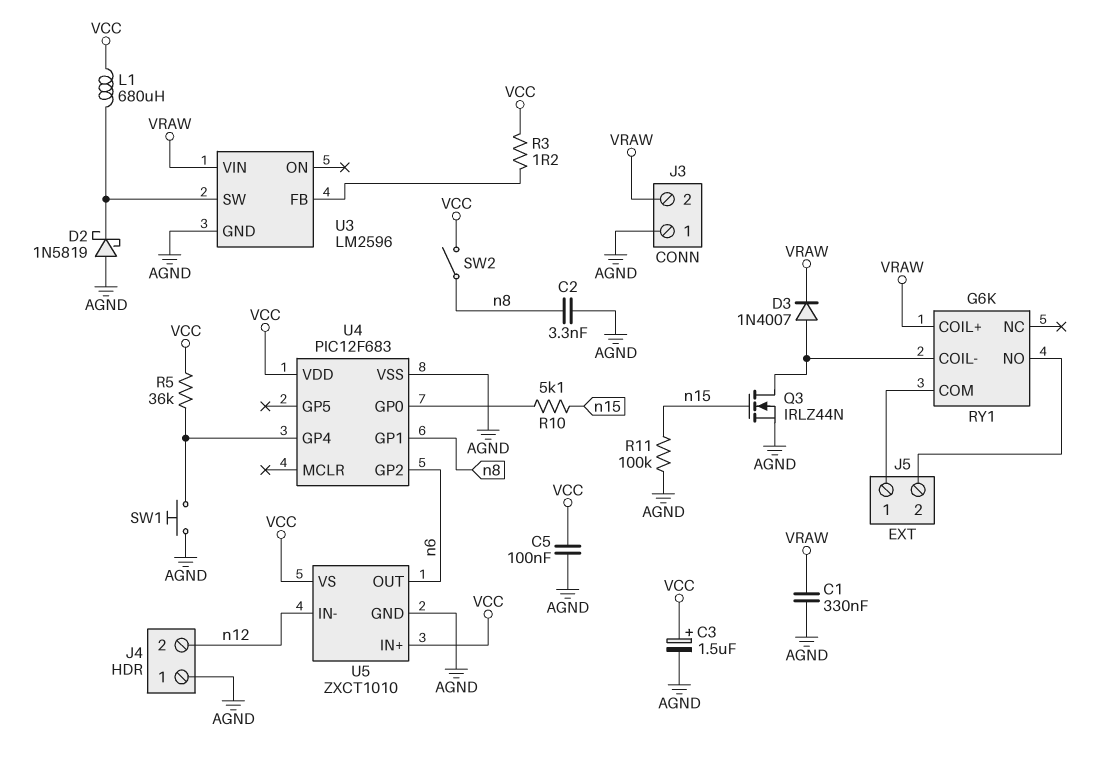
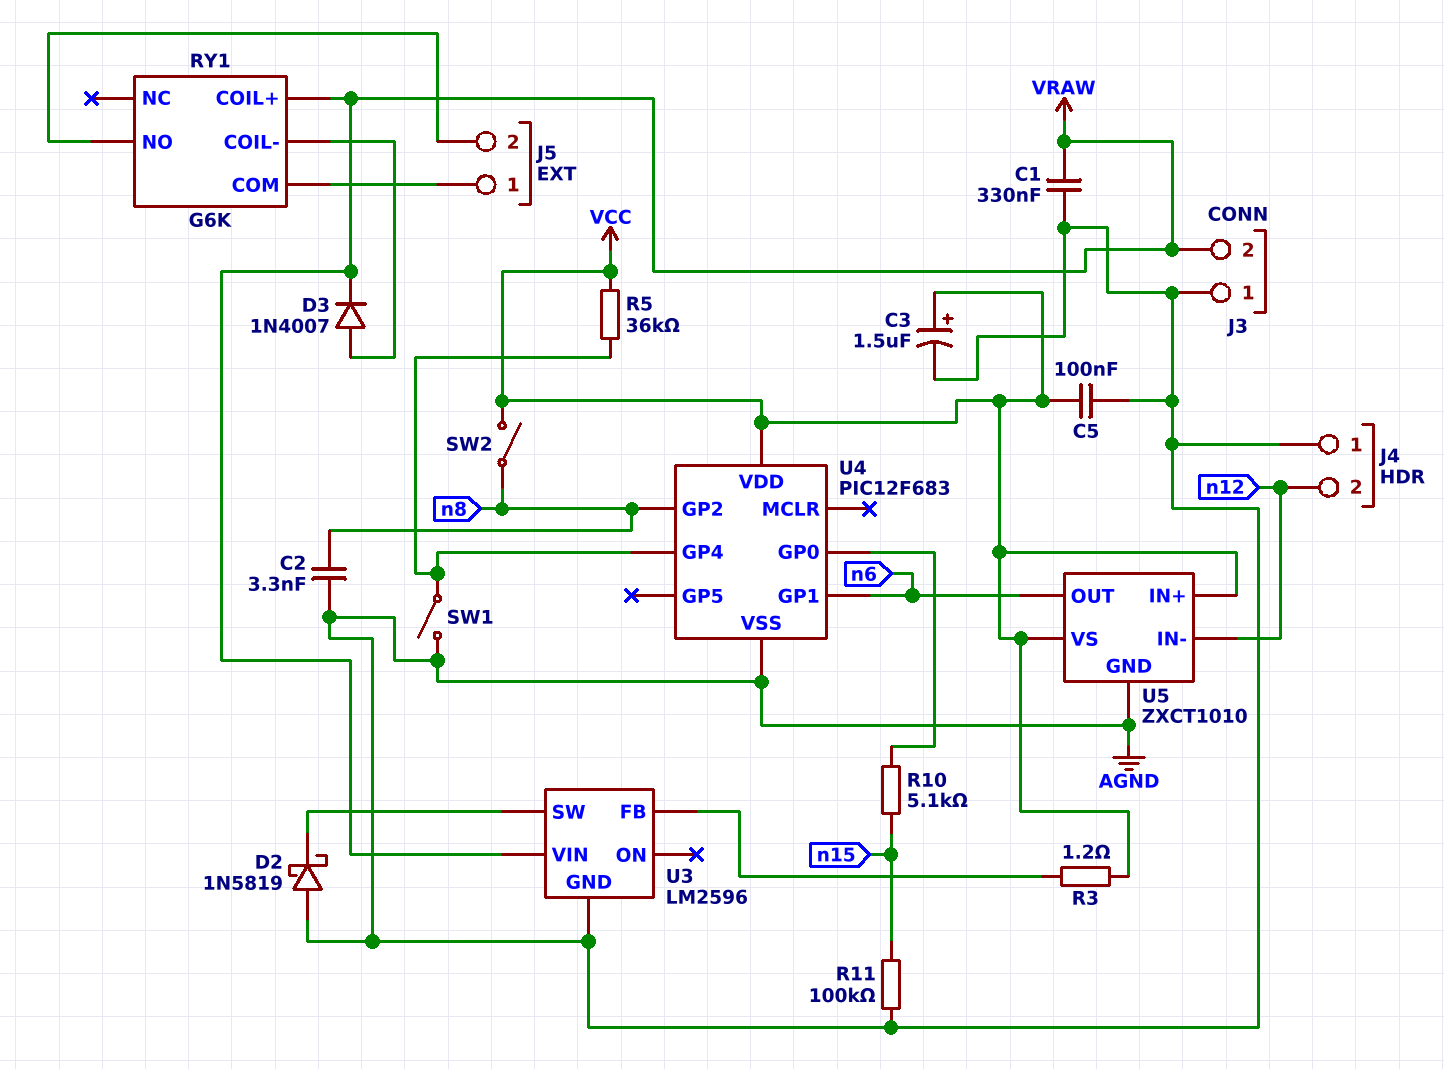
L1: 680uH (U3/SW, VCC) -> none
Q3: NMOS IRLZ44N (G n15, D RY1/COIL-, S AGND) -> none
SW1: button (AGND, U4/GP4) -> switch (AGND, U4/GP4)
U4 pin GP1: n8 -> n6
U4 pin GP2: n6 -> n8

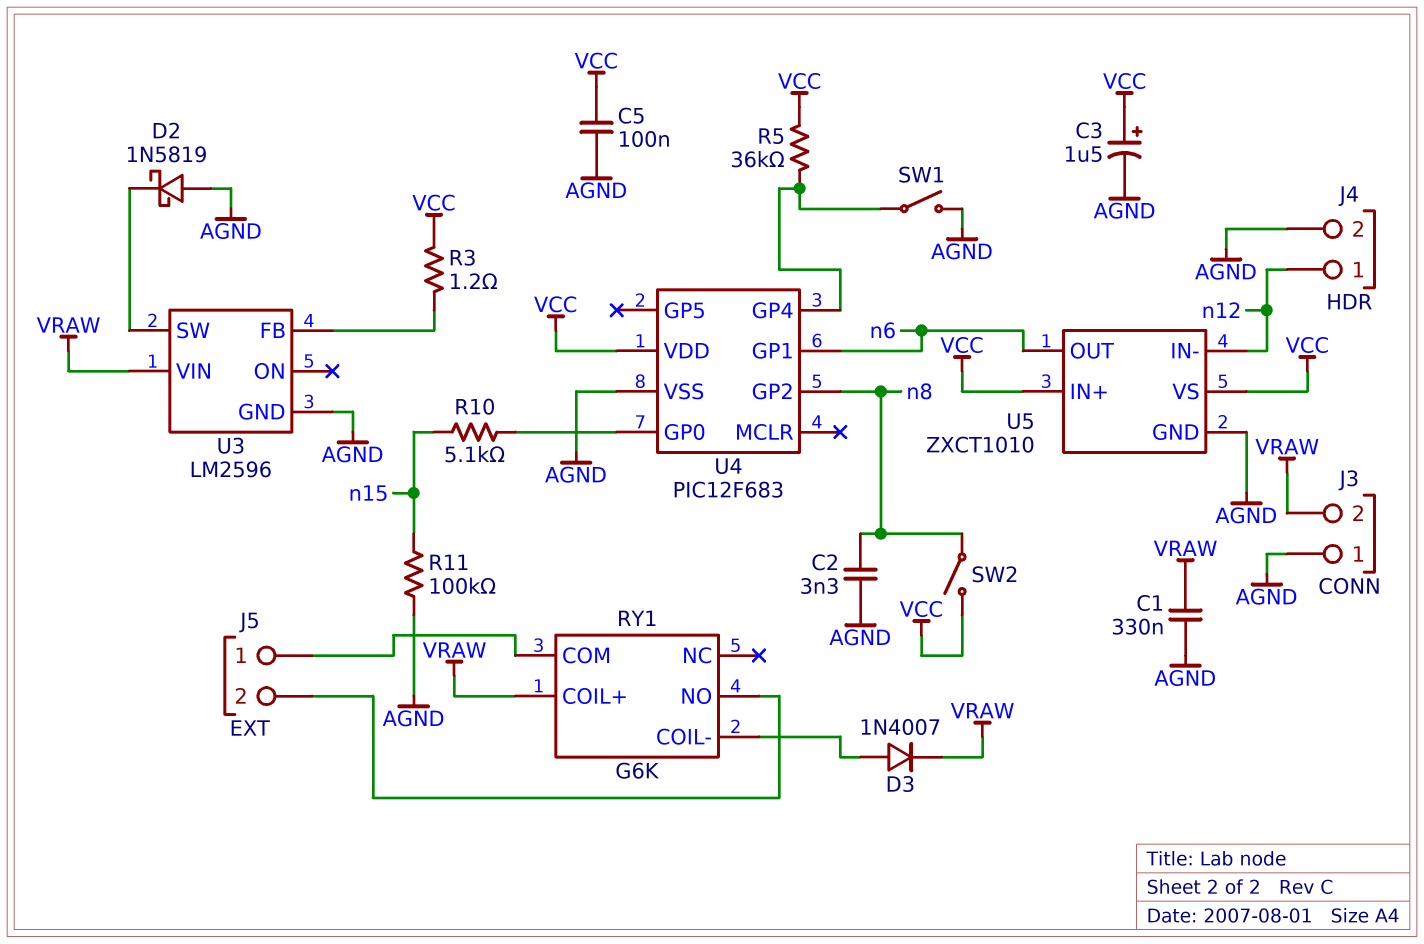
J4 pin 1: AGND -> n12
J4 pin 2: n12 -> AGND

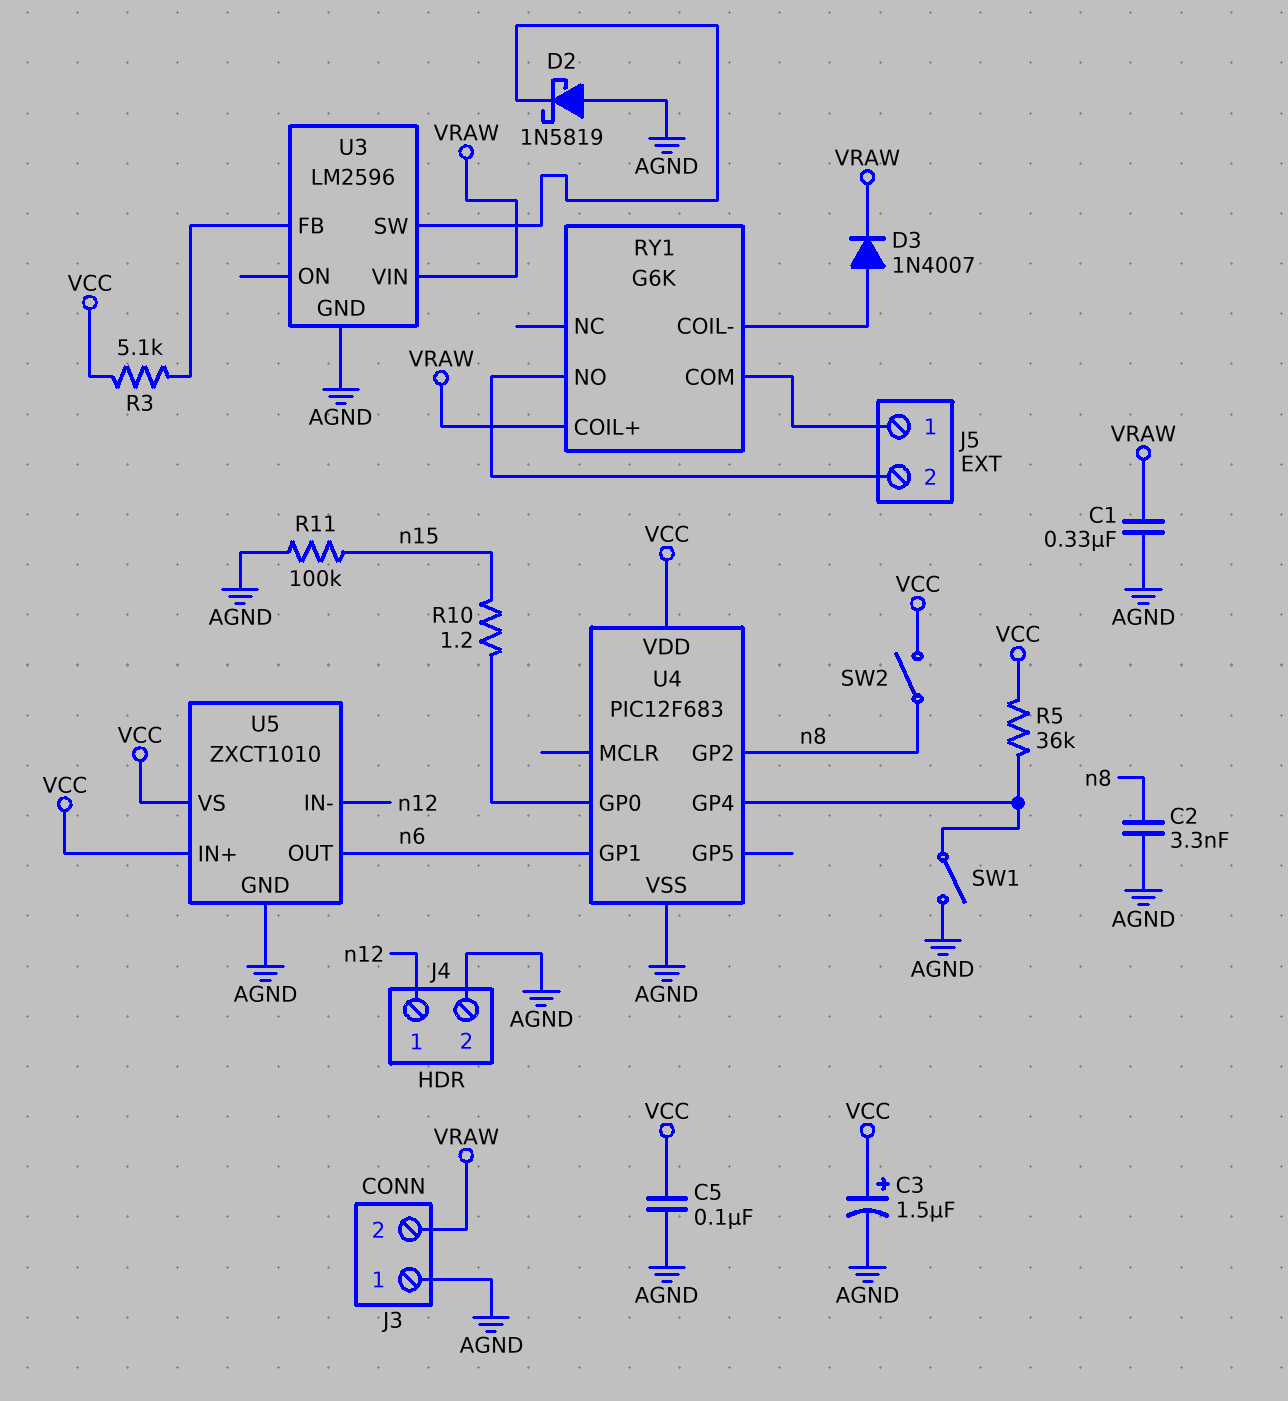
R3: 1.2 (U3/FB, VCC) -> 5.1k (U3/FB, VCC)
R10: 5.1k (U4/GP0, n15) -> 1.2 (U4/GP0, n15)

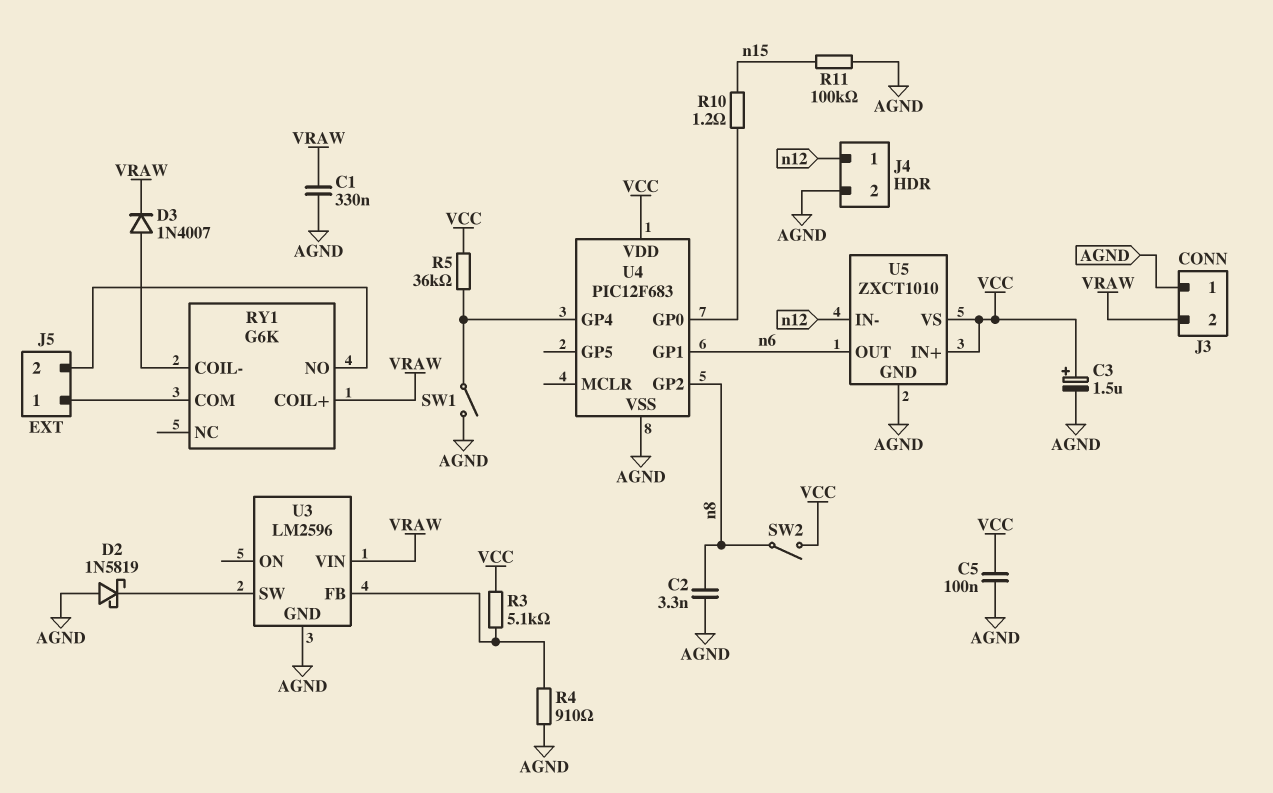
R4: none -> 910 (AGND, U3/FB)

